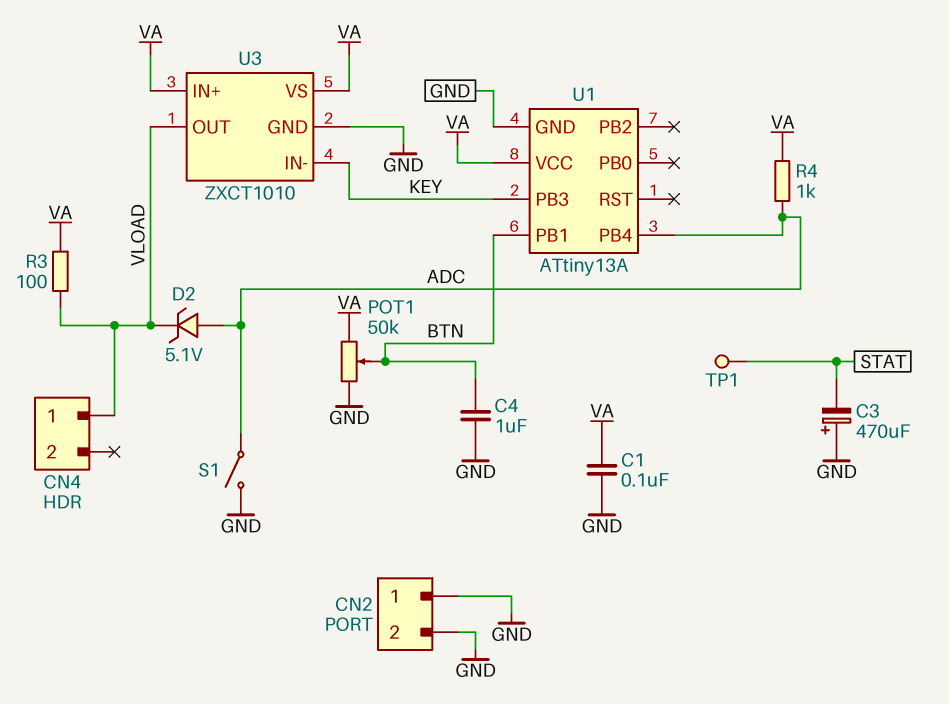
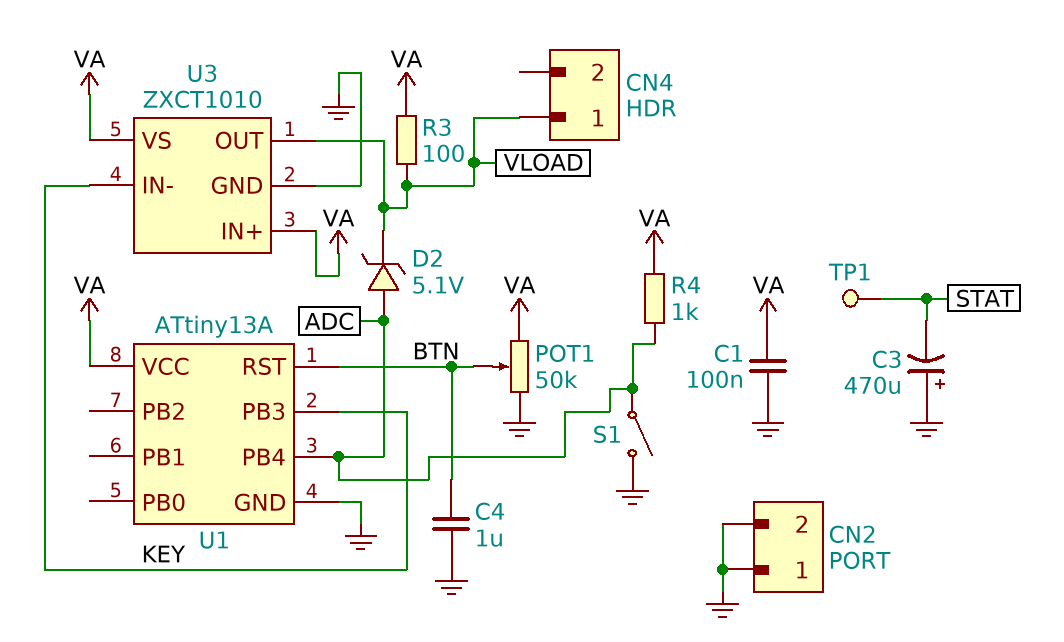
U1 pin PB1: BTN -> none
U1 pin RST: none -> BTN

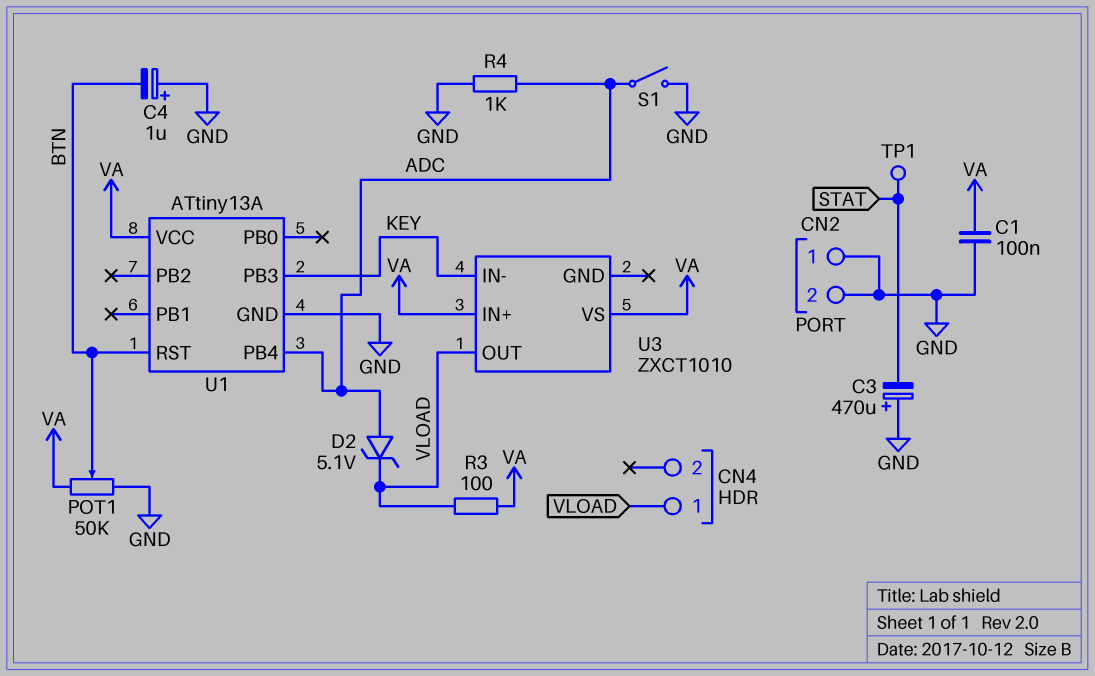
C4: 1uF (BTN, GND) -> 1uF (plus GND, minus BTN)
R4: 1k (ADC, VA) -> 1k (ADC, GND)
U3 pin GND: GND -> none

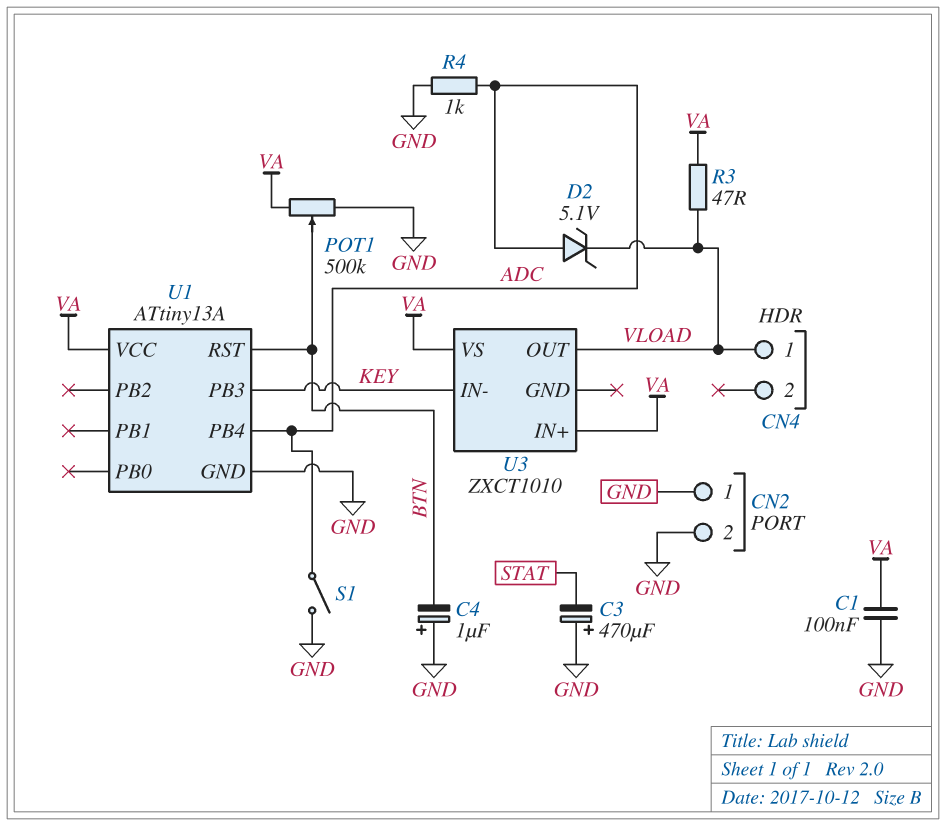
POT1: 50k (GND, VA, wiper BTN) -> 500k (GND, VA, wiper BTN)
R3: 100 (VA, VLOAD) -> 47 (VA, VLOAD)
TP1: test point (STAT) -> none

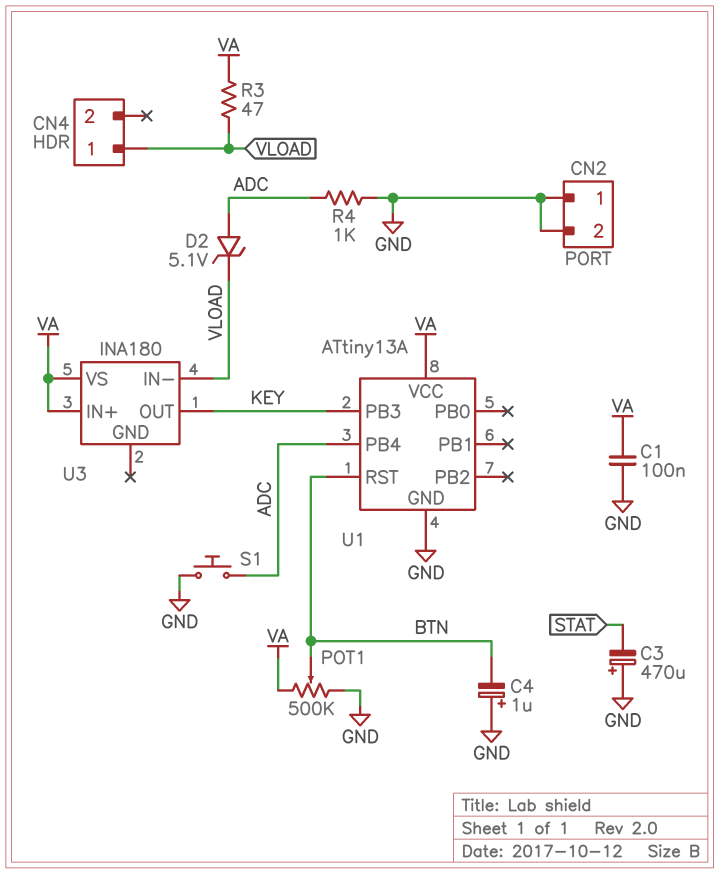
S1: switch (ADC, GND) -> button (ADC, GND)
U3: ZXCT1010 -> INA180
U3 pin IN-: KEY -> VLOAD
U3 pin OUT: VLOAD -> KEY

